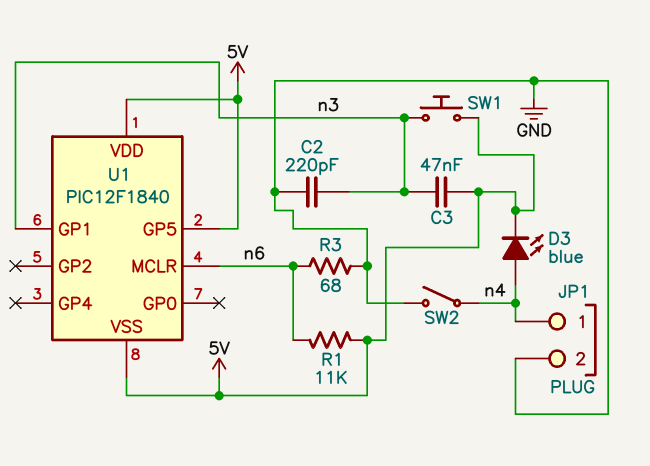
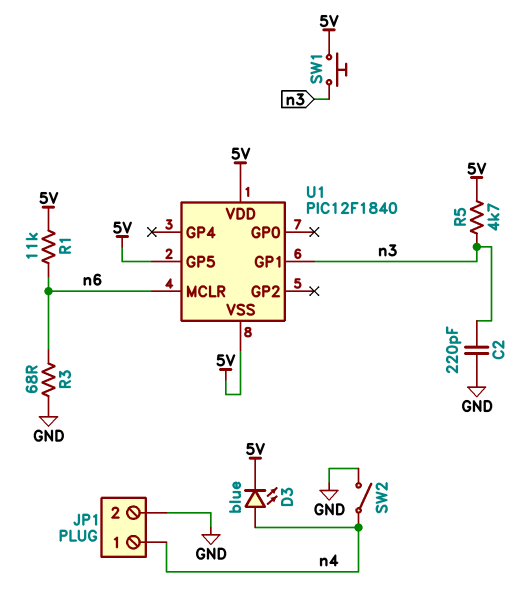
C3: 47nF (5V, n3) -> none
R5: none -> 4.7k (5V, n3)

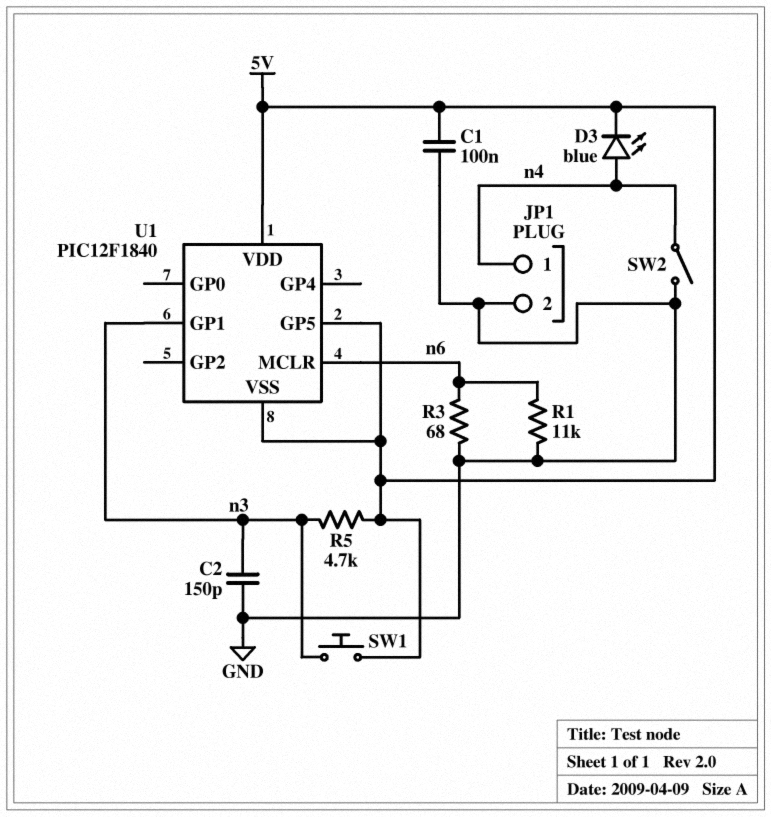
C1: none -> 100nF (5V, GND)
C2: 220pF (GND, n3) -> 150pF (GND, n3)
R1: 11k (5V, n6) -> 11k (GND, n6)

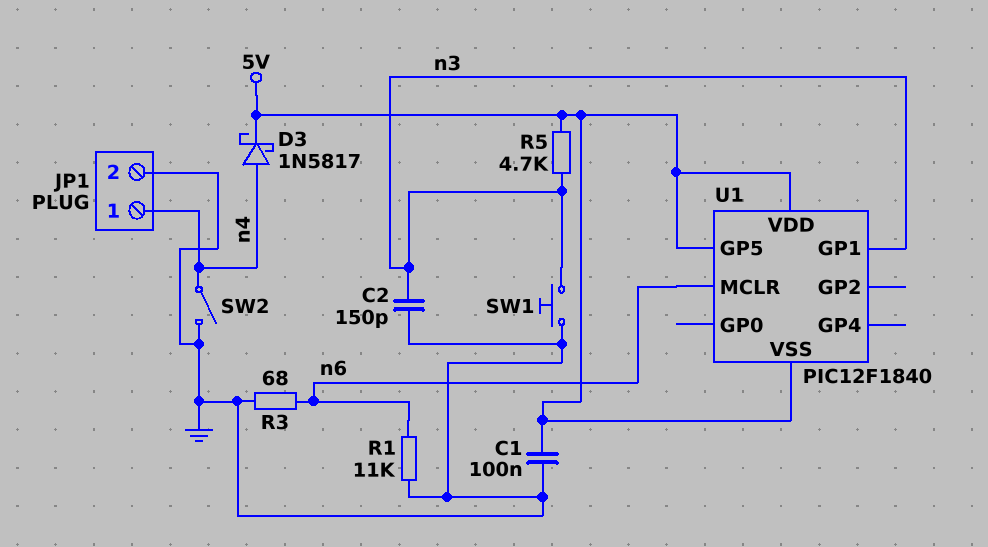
D3: LED blue (A n4, K 5V) -> schottky 1N5817 (A n4, K 5V)
SW1: button (5V, n3) -> button (GND, n3)

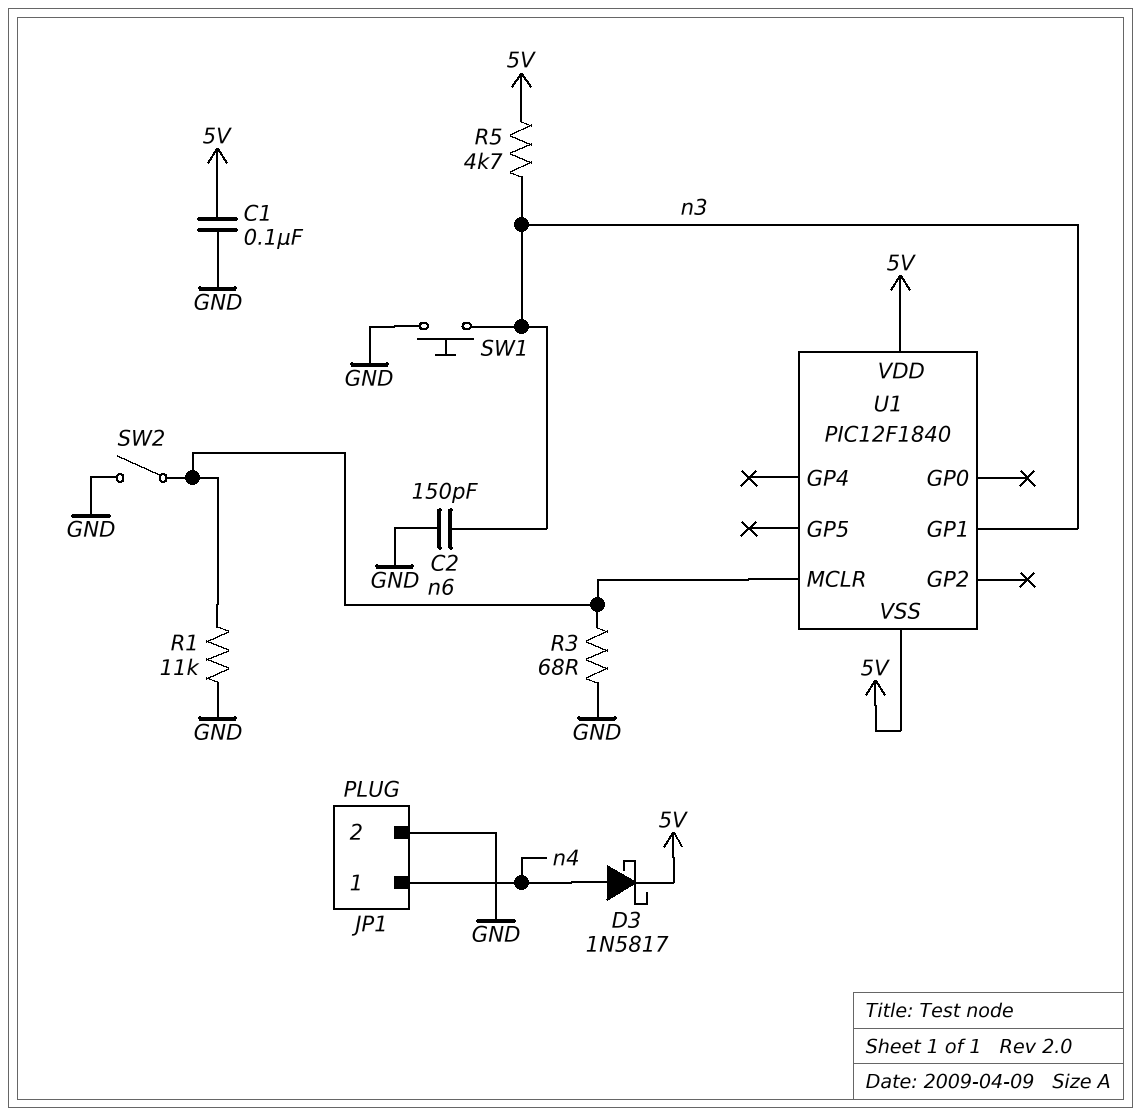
SW2: switch (GND, n4) -> switch (GND, n6)
U1 pin GP5: 5V -> none

